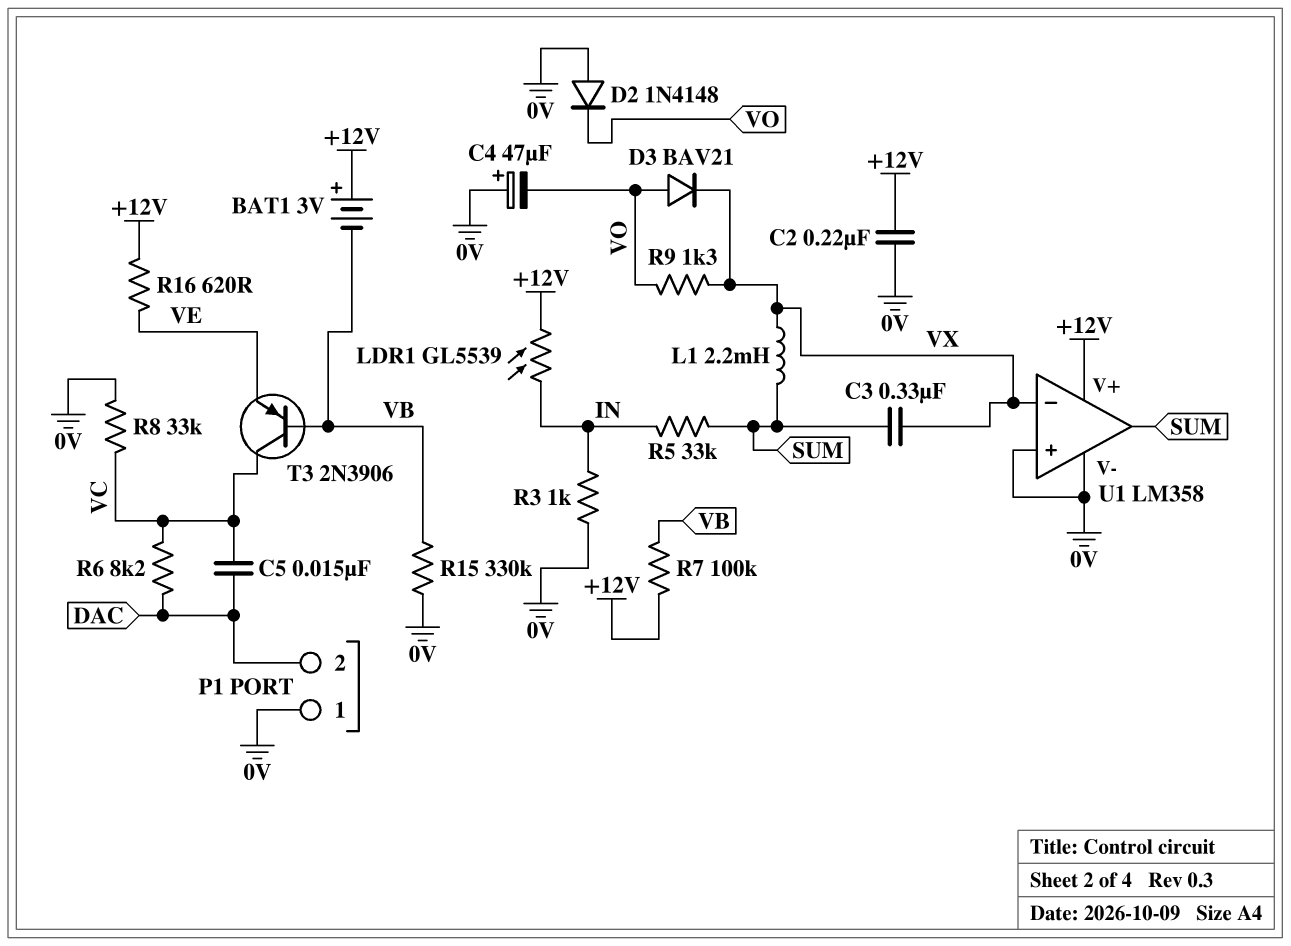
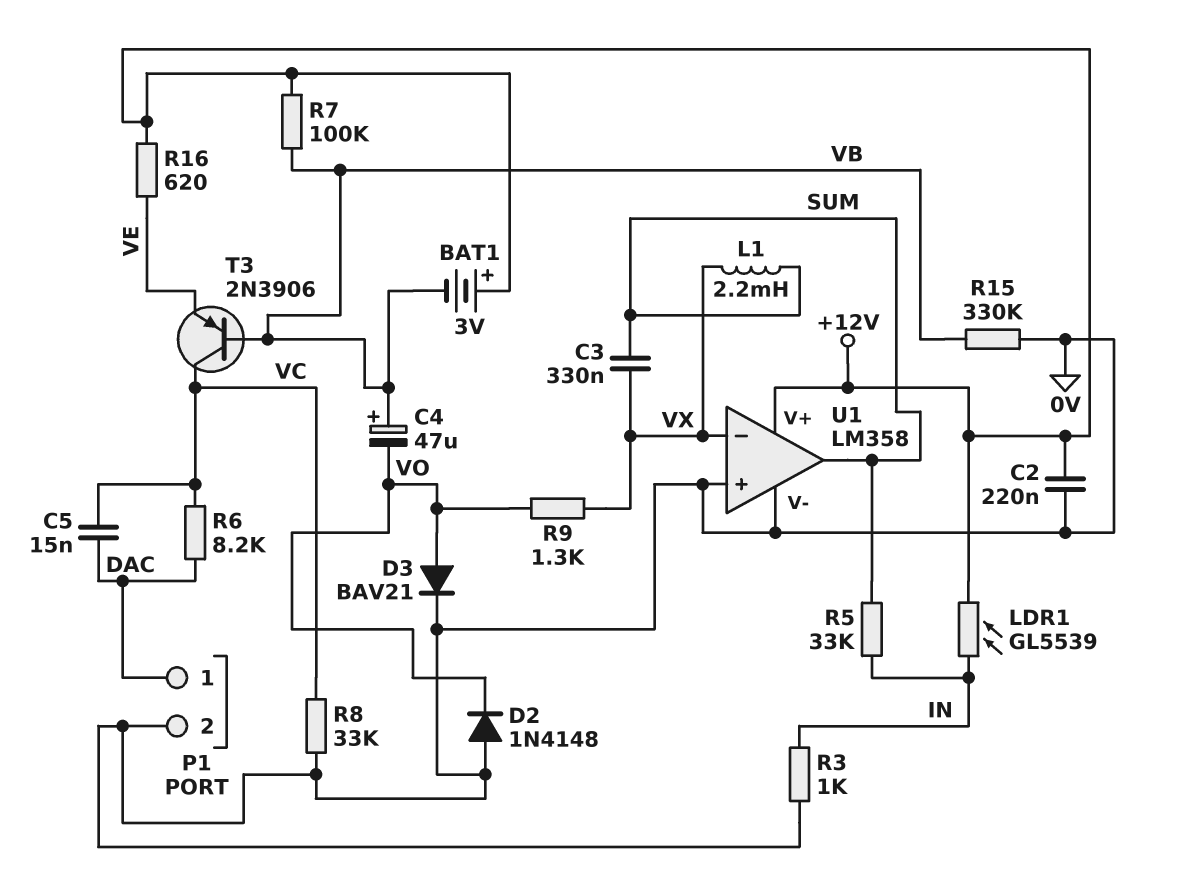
C4: 47uF (plus 0V, minus VO) -> 47uF (plus VB, minus VO)
D3: diode BAV21 (A VO, K VX) -> diode BAV21 (A VO, K 0V)
P1 pin 1: 0V -> DAC
P1 pin 2: DAC -> 0V

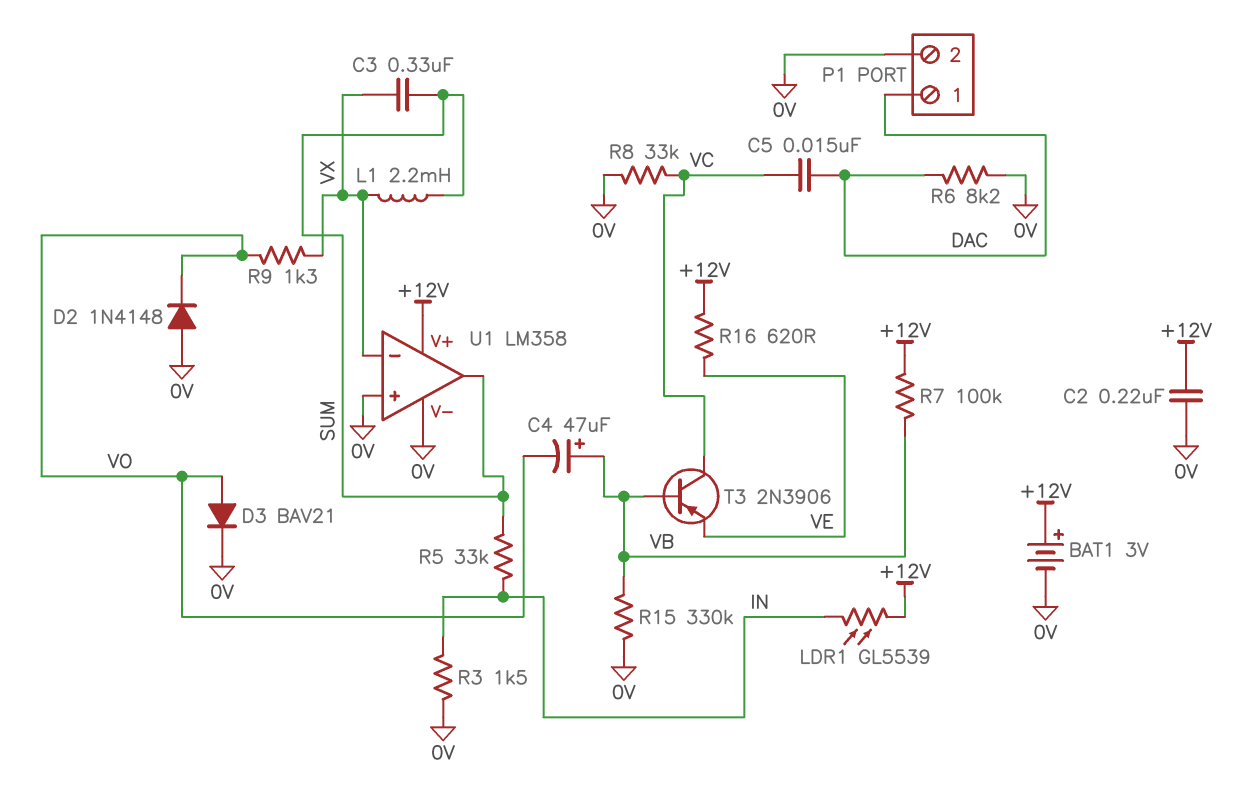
BAT1: 3V (plus +12V, minus VB) -> 3V (plus +12V, minus 0V)
R3: 1k (0V, IN) -> 1.5k (0V, IN)
R6: 8.2k (DAC, VC) -> 8.2k (0V, DAC)

